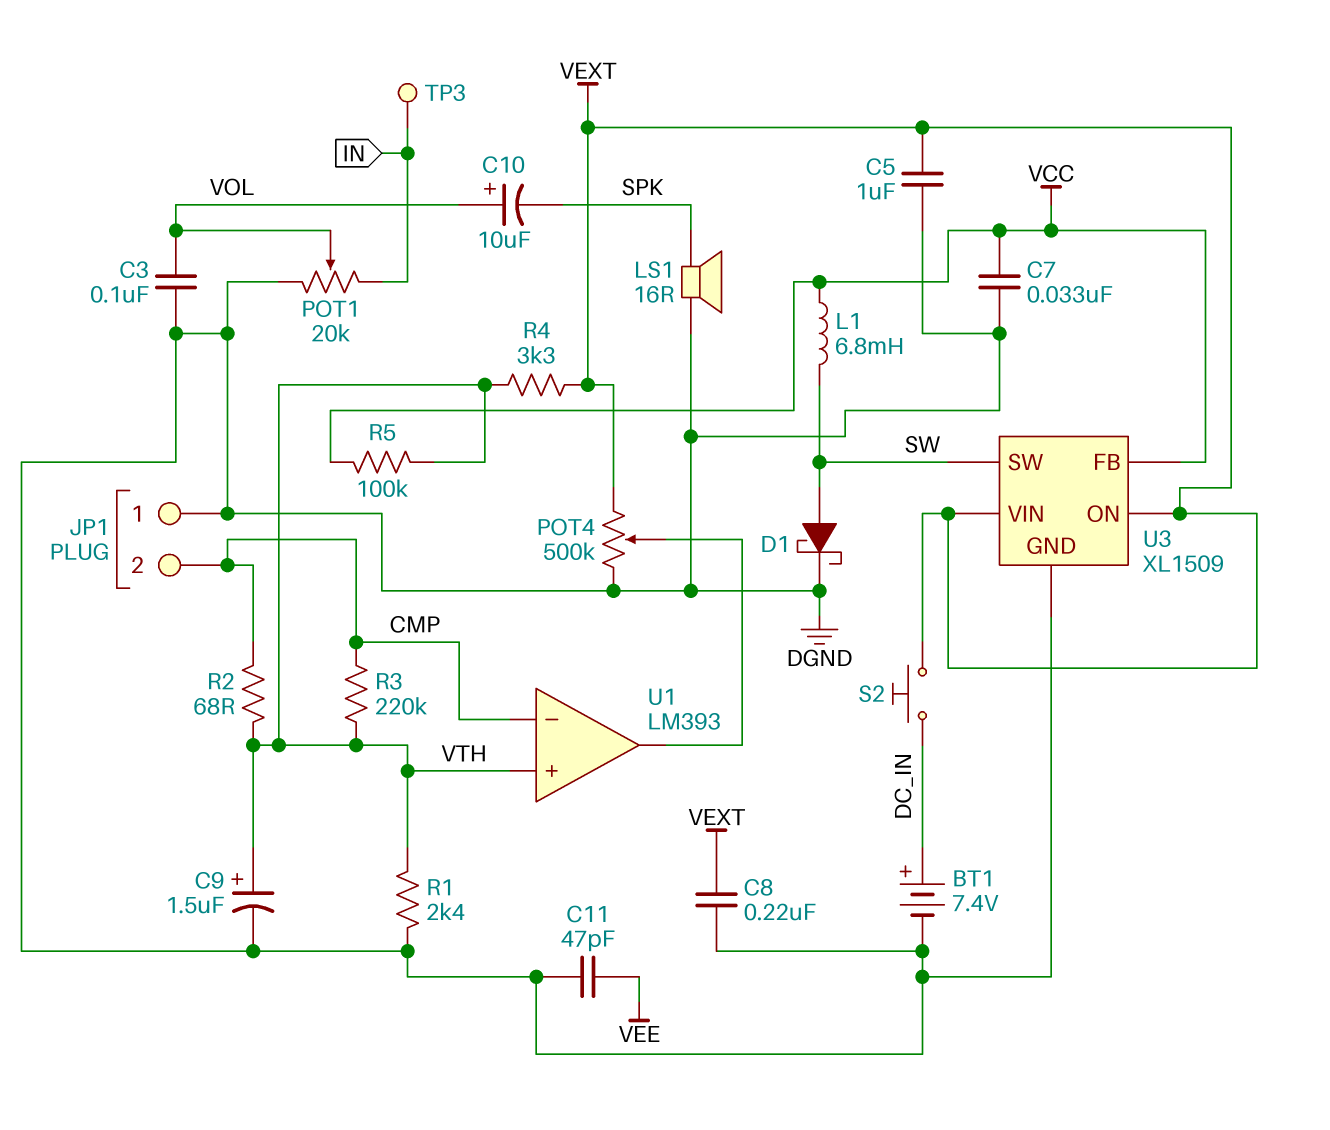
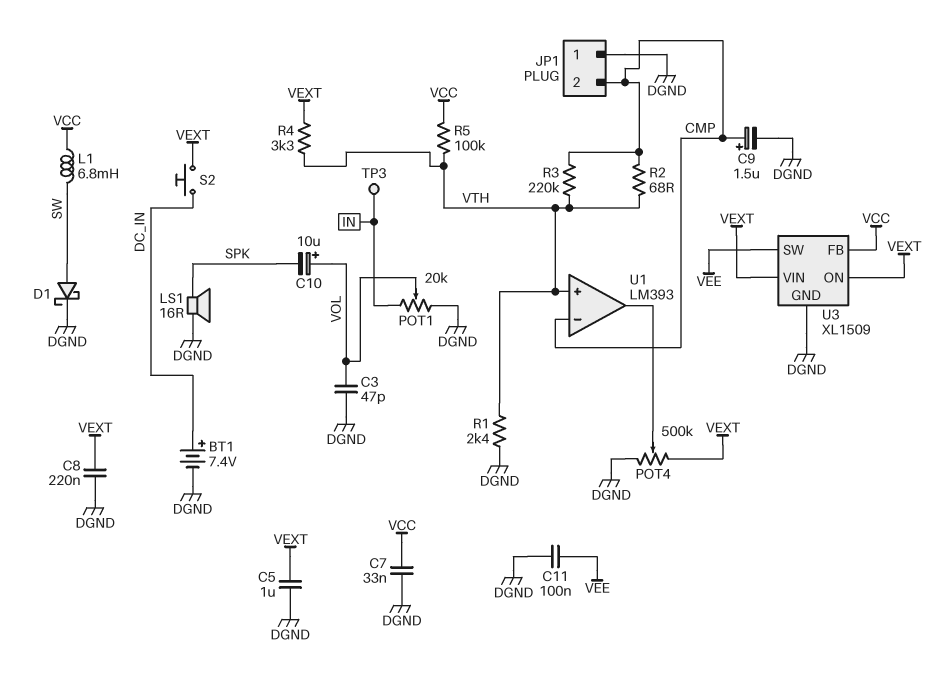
C3: 100nF (DGND, VOL) -> 47pF (DGND, VOL)
C9: 1.5uF (plus VTH, minus DGND) -> 1.5uF (plus CMP, minus DGND)
C11: 47pF (DGND, VEE) -> 100nF (DGND, VEE)
U3 pin SW: SW -> VEE

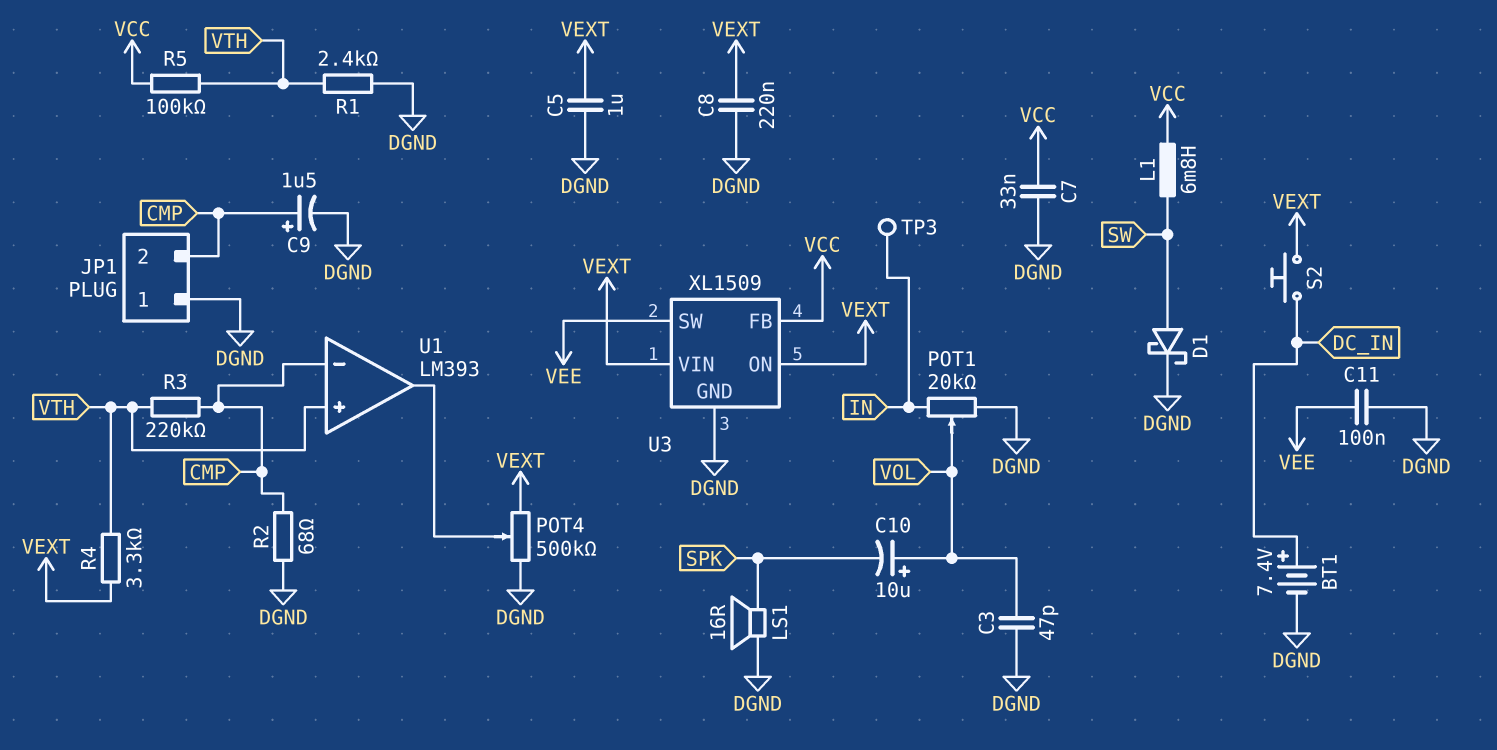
R2: 68 (CMP, VTH) -> 68 (CMP, DGND)

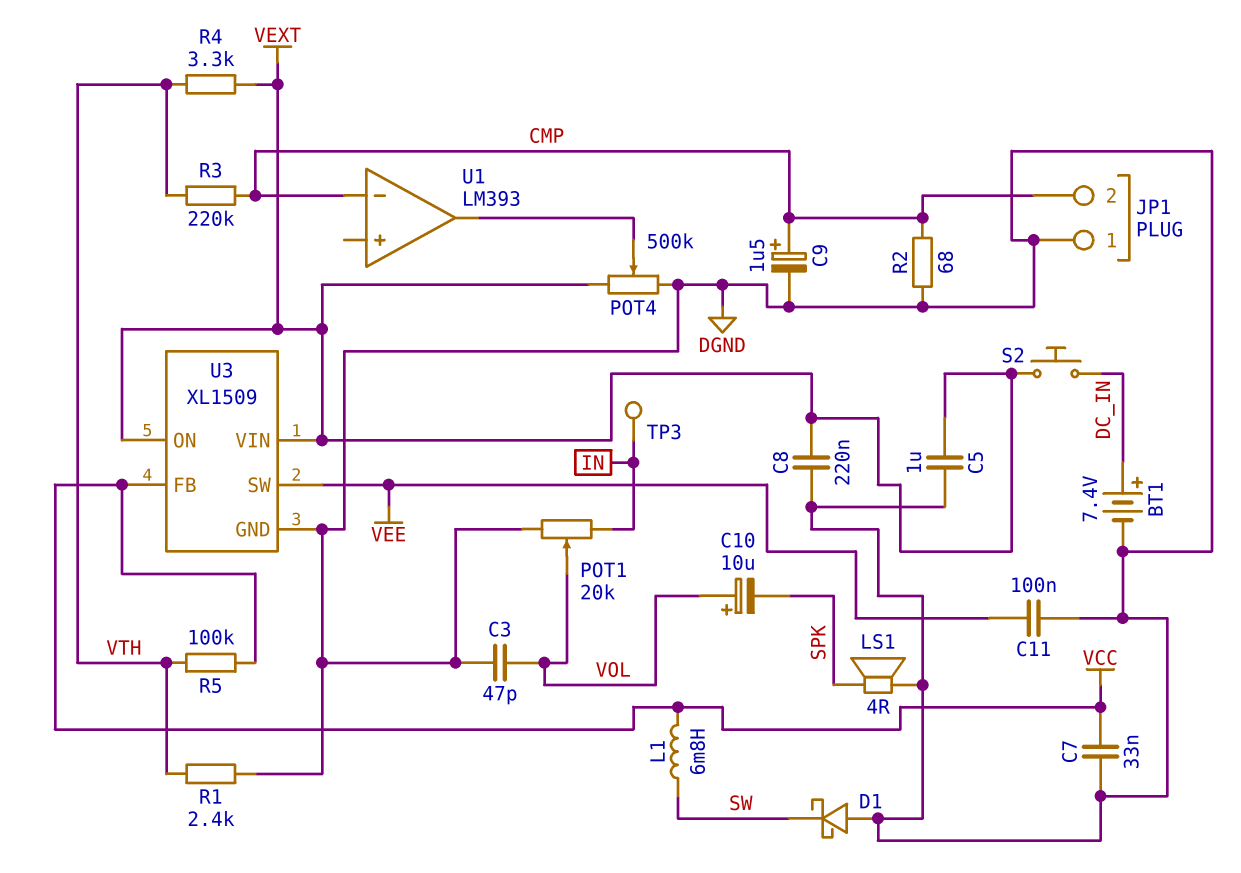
D1: schottky (A SW, K DGND) -> schottky (A DGND, K SW)
LS1: speaker 16R (DGND, SPK) -> speaker 4R (DGND, SPK)
U1 pin in+: VTH -> none

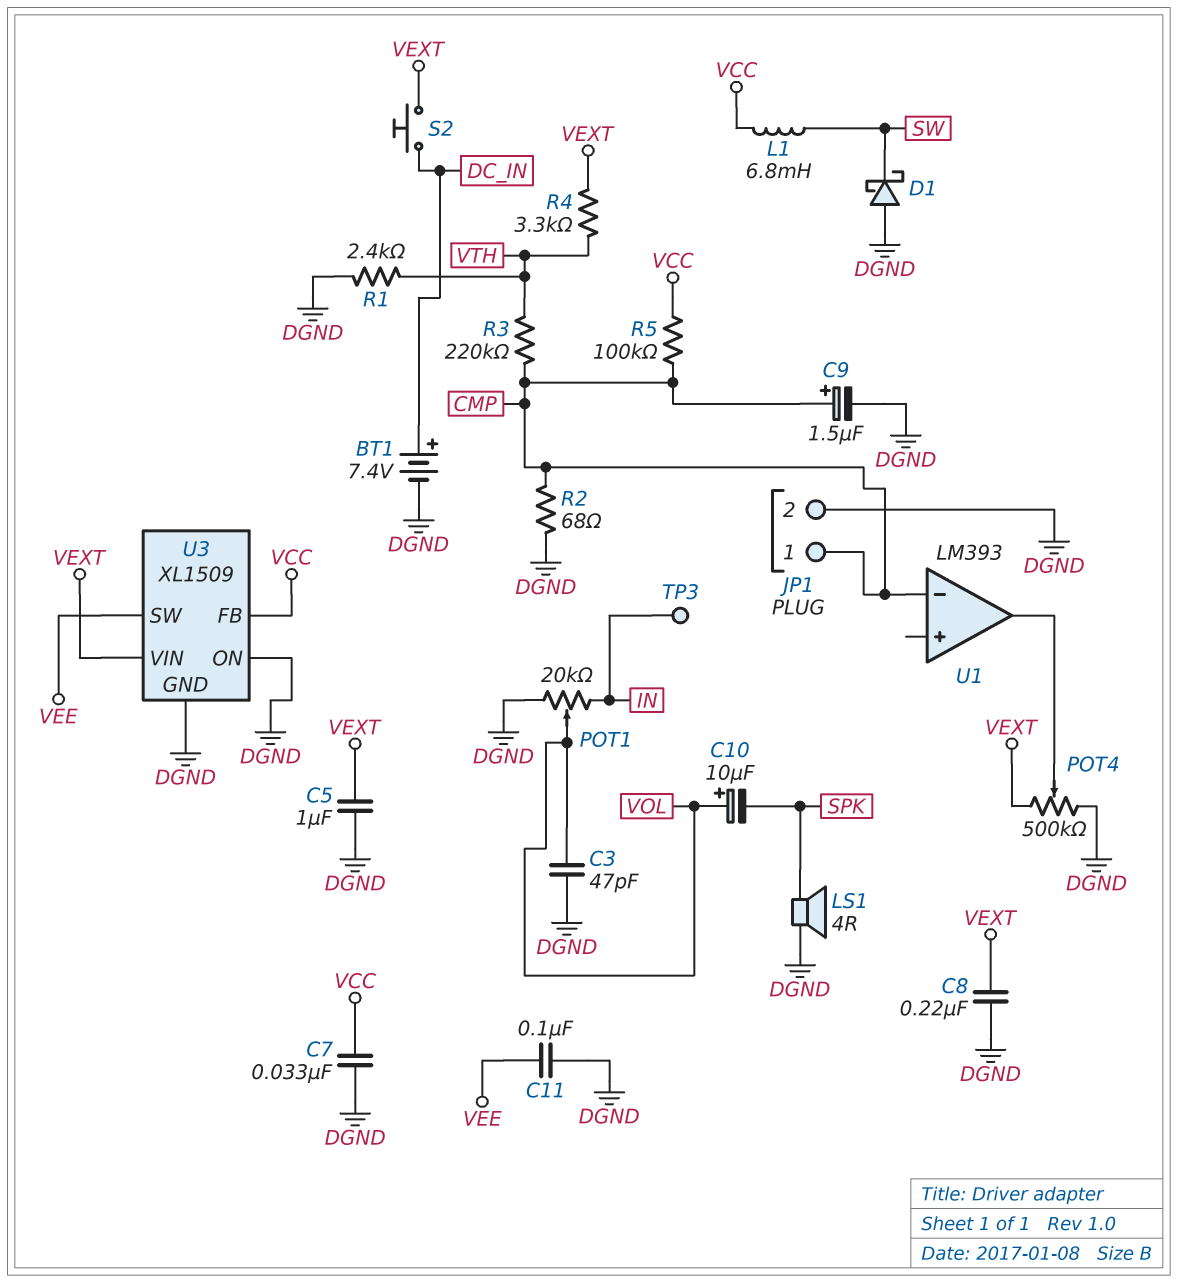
JP1 pin 1: DGND -> CMP
JP1 pin 2: CMP -> DGND
R5: 100k (VCC, VTH) -> 100k (CMP, VCC)
U3 pin ON: VEXT -> DGND

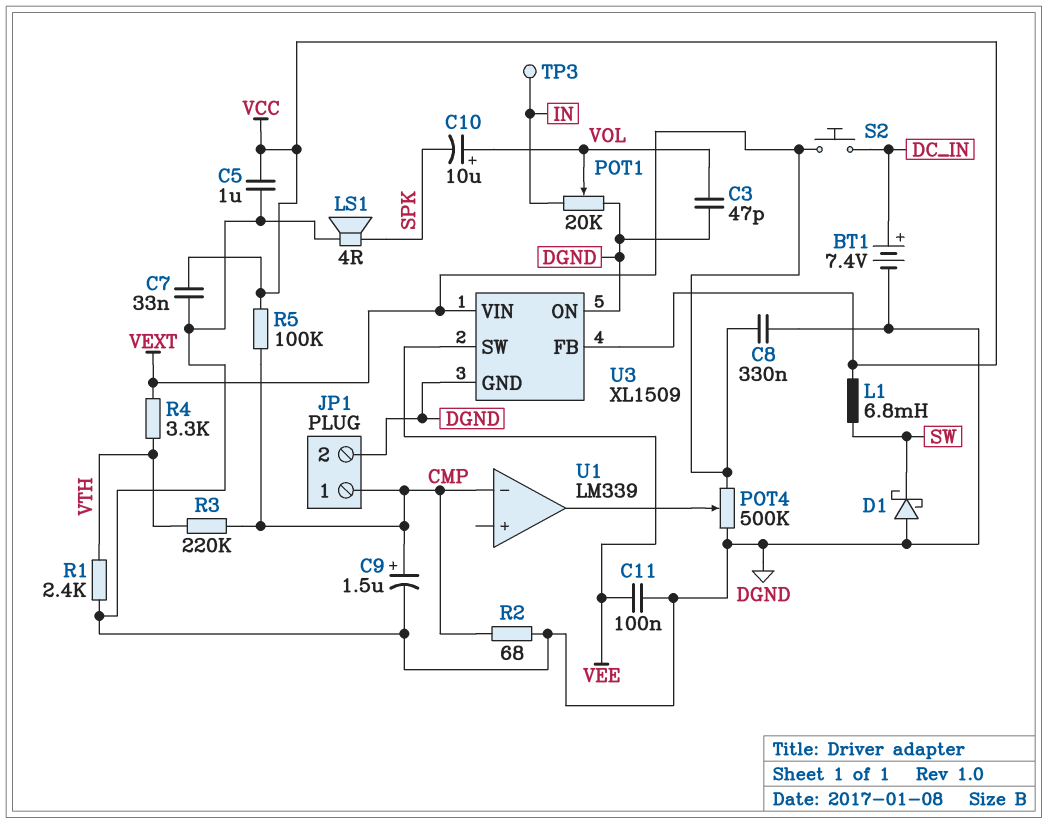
C5: 1uF (DGND, VEXT) -> 1uF (DGND, VCC)
C8: 220nF (DGND, VEXT) -> 330nF (DGND, VEXT)
U1: LM393 -> LM339

